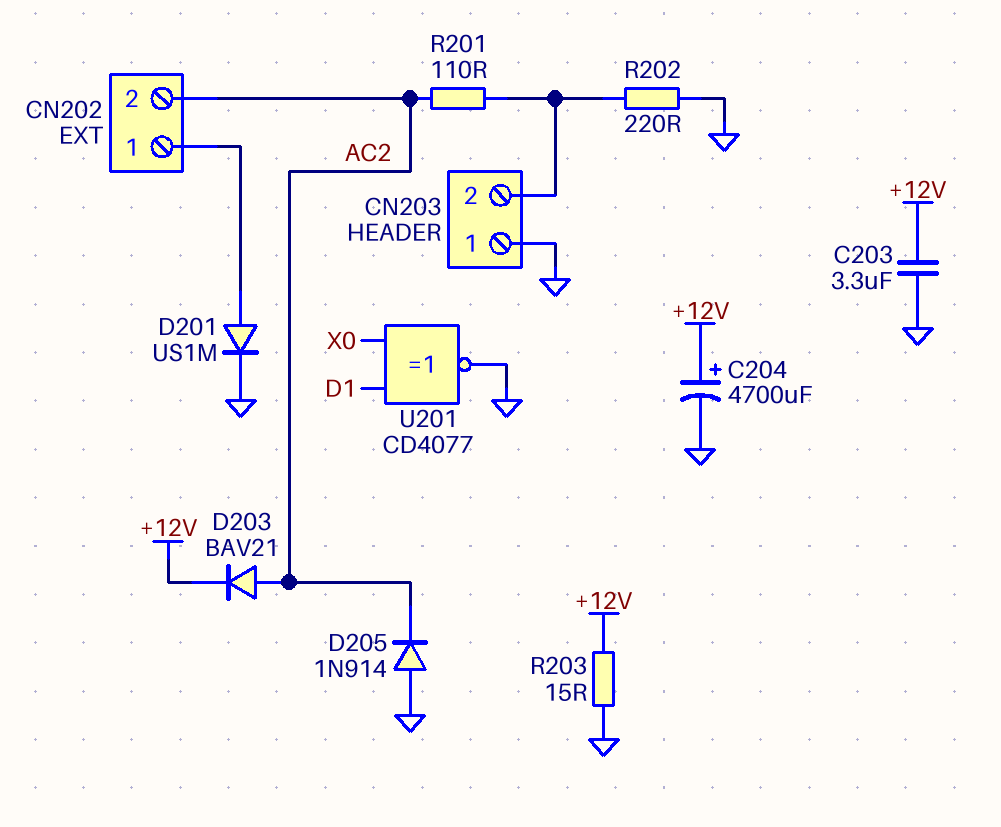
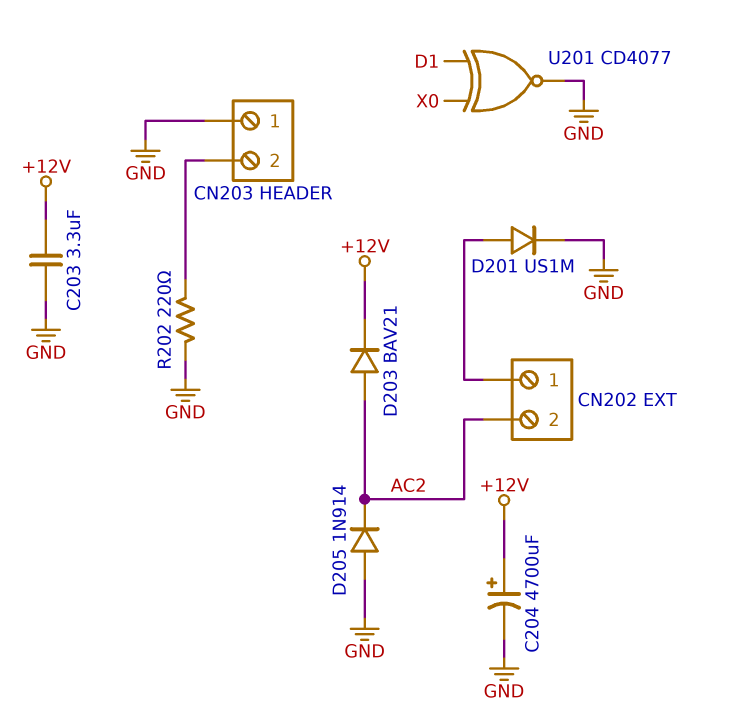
R201: 110 (AC2, CN203/2) -> none
R203: 15 (+12V, GND) -> none

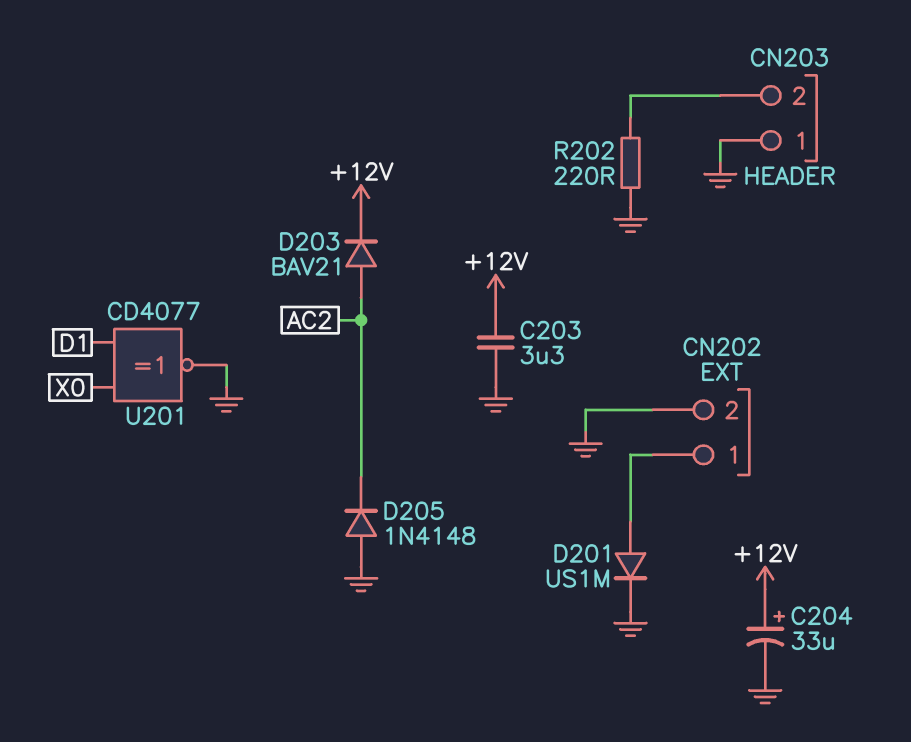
C204: 4700uF (plus +12V, minus GND) -> 33uF (plus +12V, minus GND)
CN202 pin 2: AC2 -> GND
D205: diode 1N914 (A GND, K AC2) -> diode 1N4148 (A GND, K AC2)

